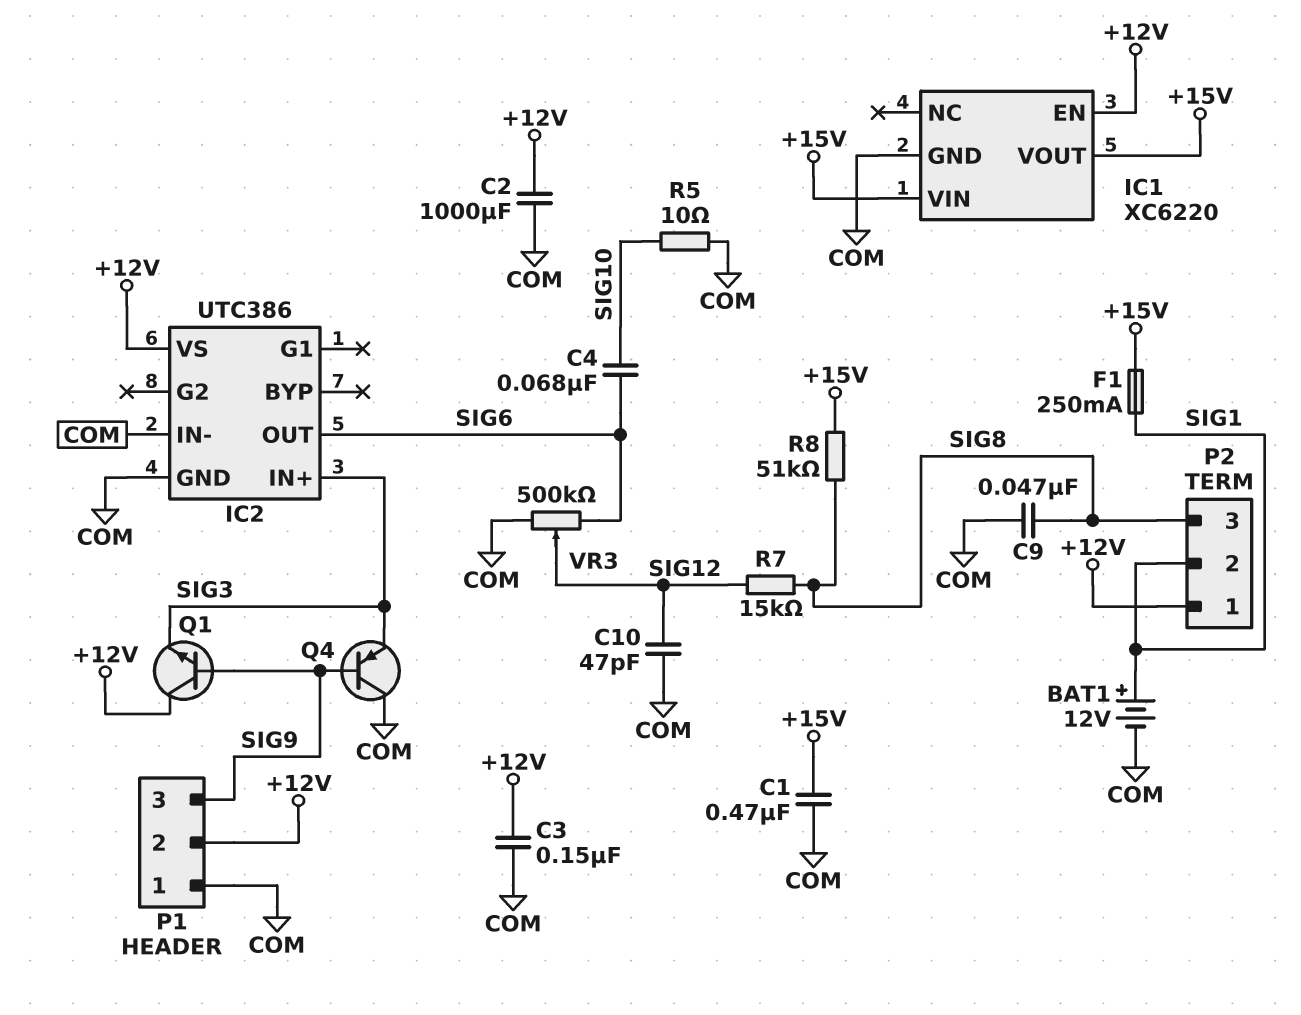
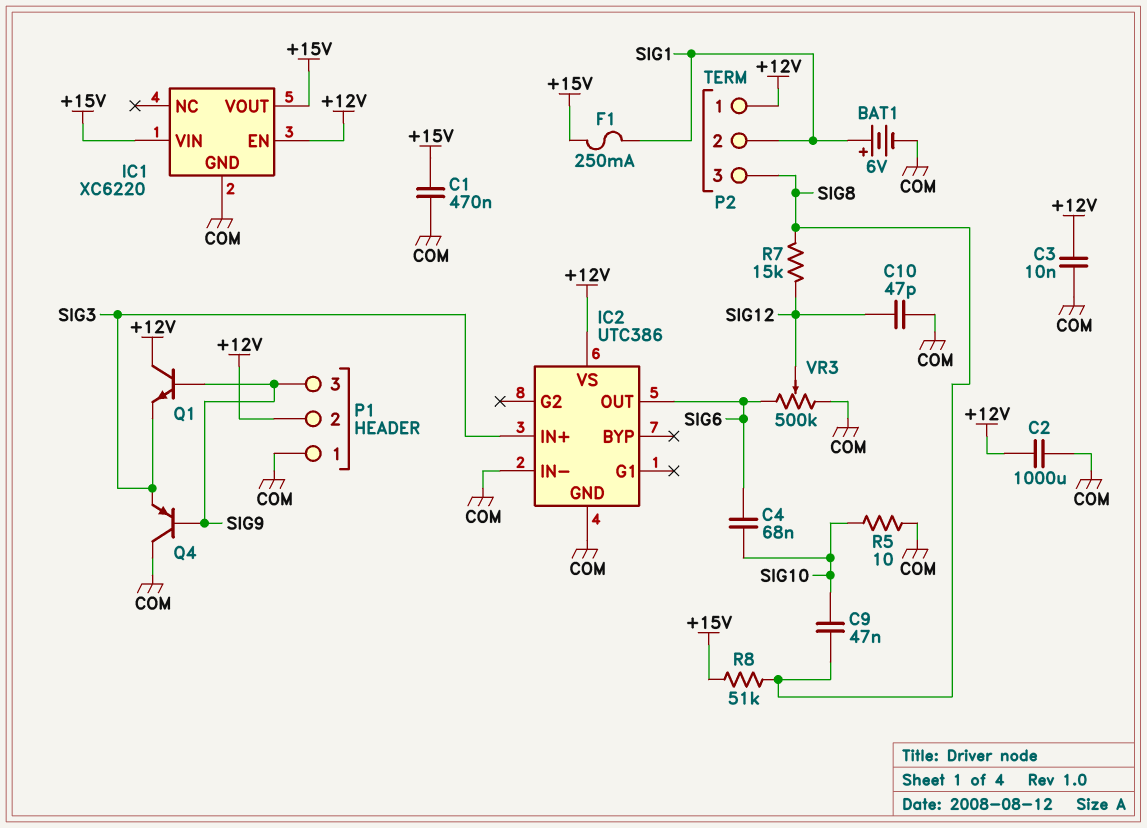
BAT1: 12V (plus SIG1, minus COM) -> 6V (plus SIG1, minus COM)
C3: 150nF (+12V, COM) -> 10nF (+12V, COM)
C9: 47nF (COM, SIG8) -> 47nF (SIG8, SIG10)

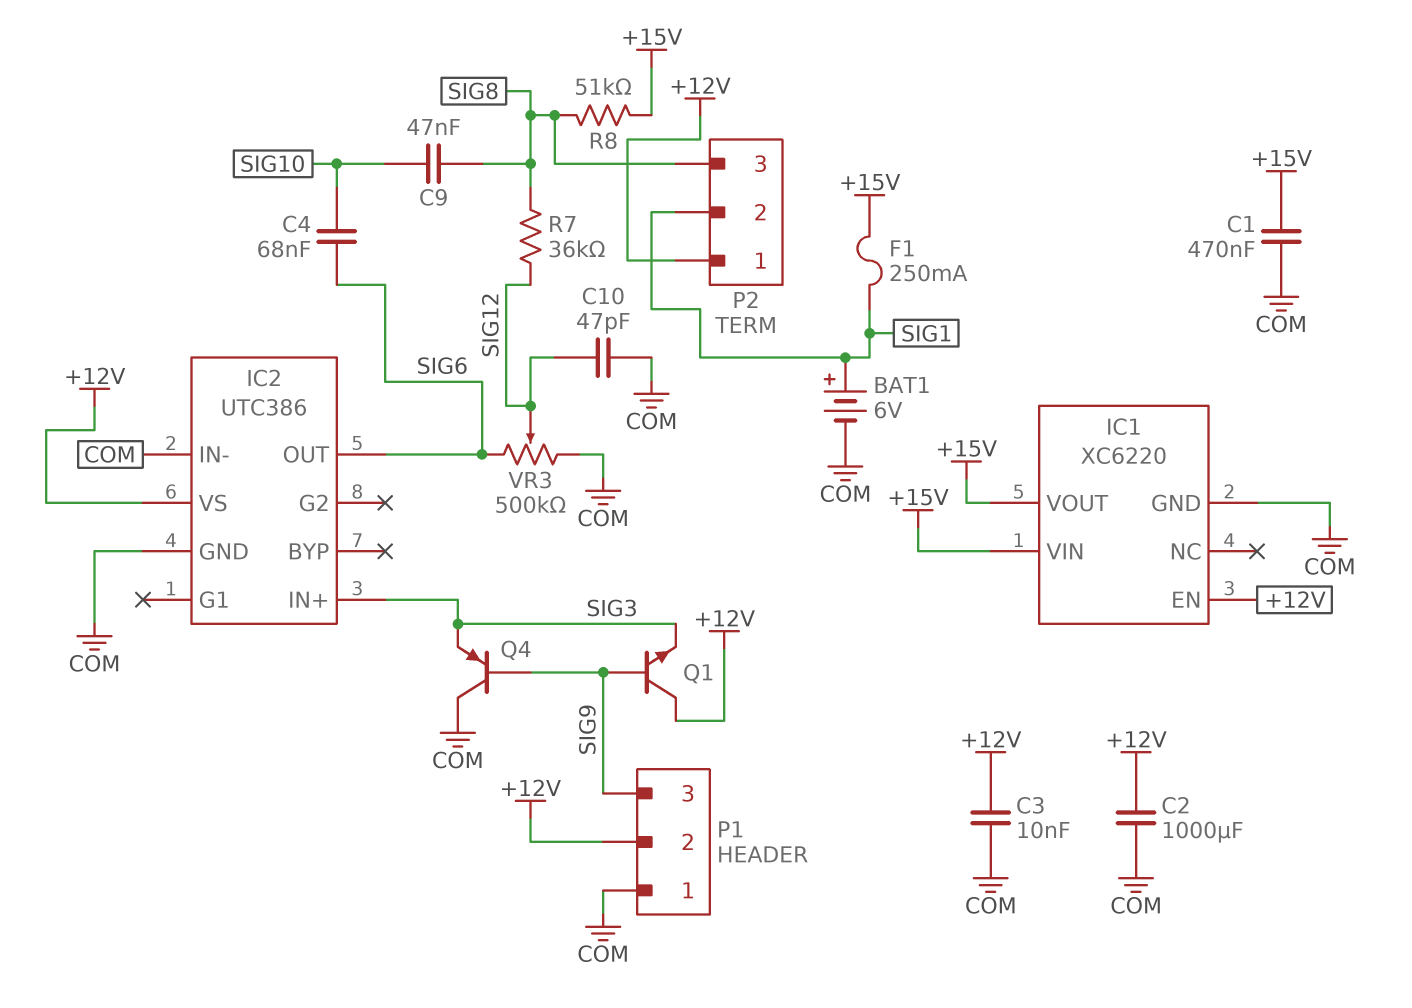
R5: 10 (COM, SIG10) -> none
R7: 15k (SIG8, SIG12) -> 36k (SIG8, SIG12)

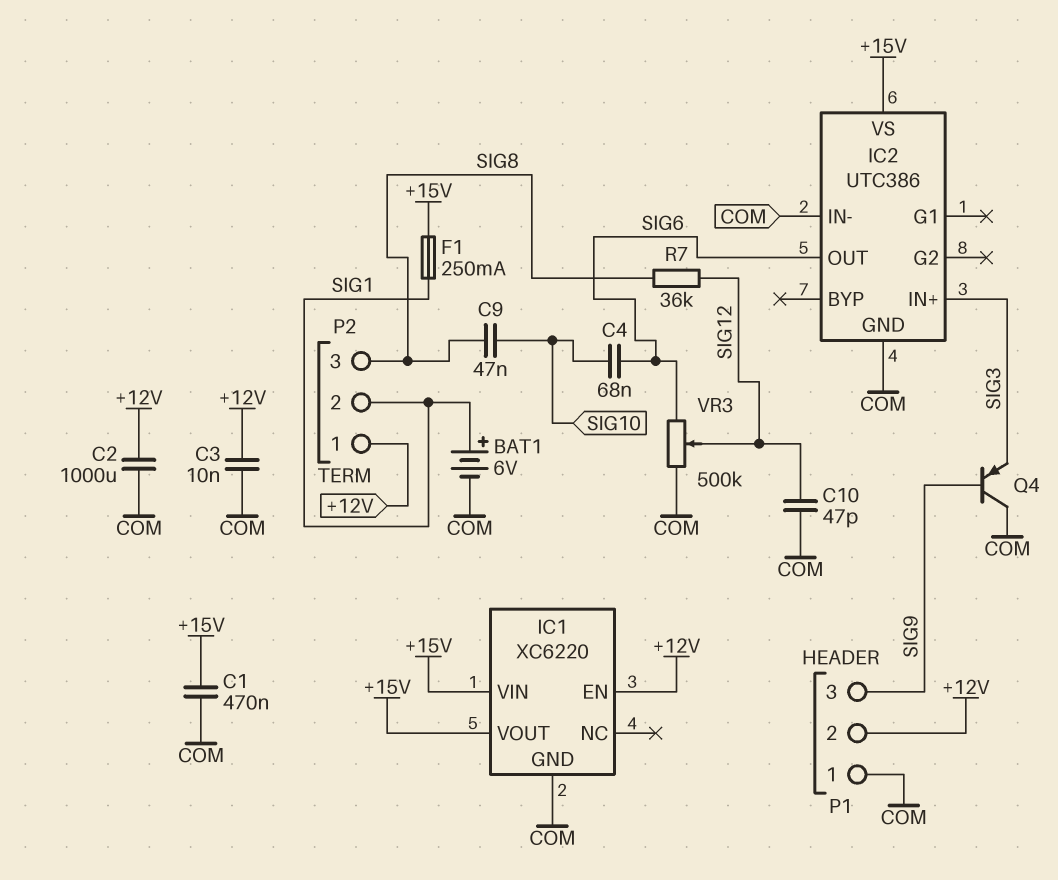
IC2 pin VS: +12V -> +15V
Q1: NPN (B SIG9, C +12V, E SIG3) -> none
R8: 51k (+15V, SIG8) -> none

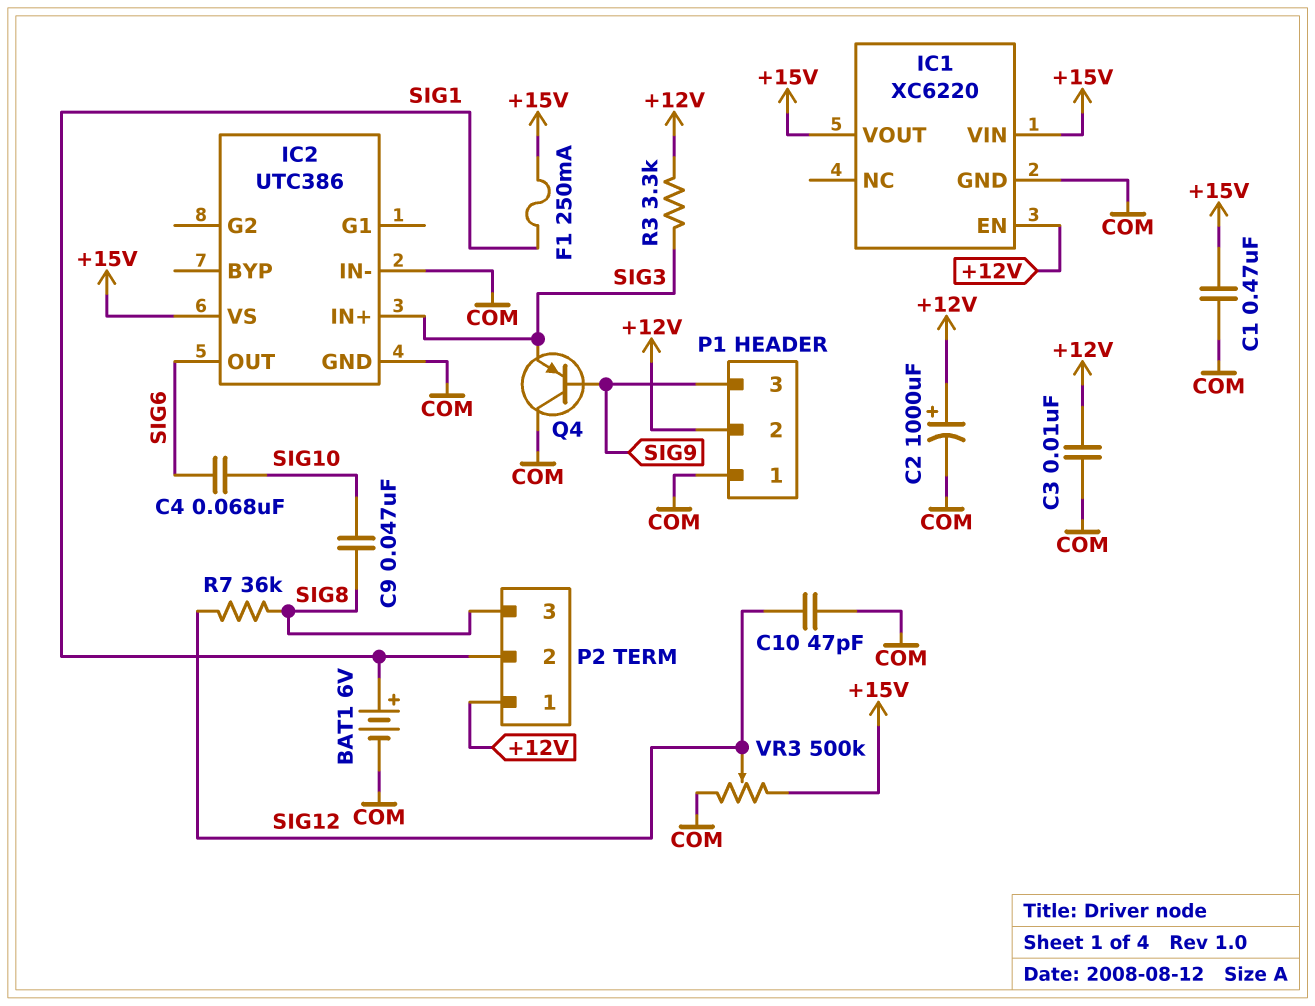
C2: 1000uF (+12V, COM) -> 1000uF (plus +12V, minus COM)
R3: none -> 3.3k (+12V, SIG3)
VR3: 500k (COM, SIG6, wiper SIG12) -> 500k (+15V, COM, wiper SIG12)

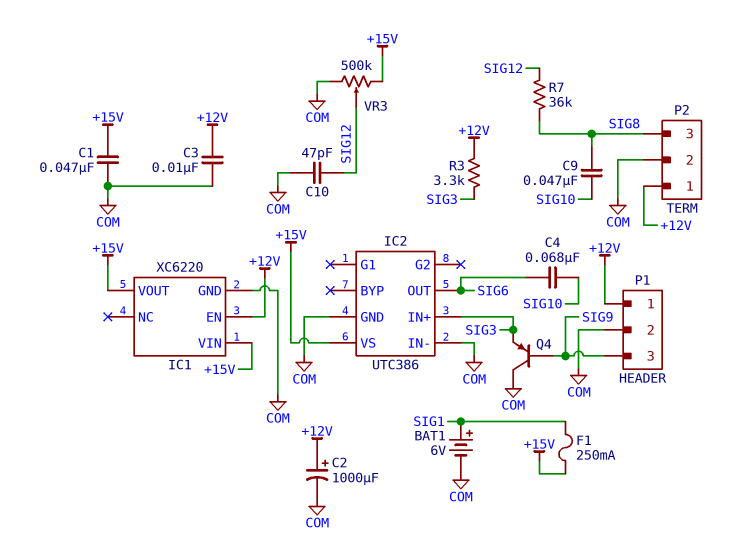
C1: 470nF (+15V, COM) -> 47nF (+15V, COM)
P1 pin 1: COM -> +12V
P1 pin 2: +12V -> COM
P2 pin 2: SIG1 -> COM

